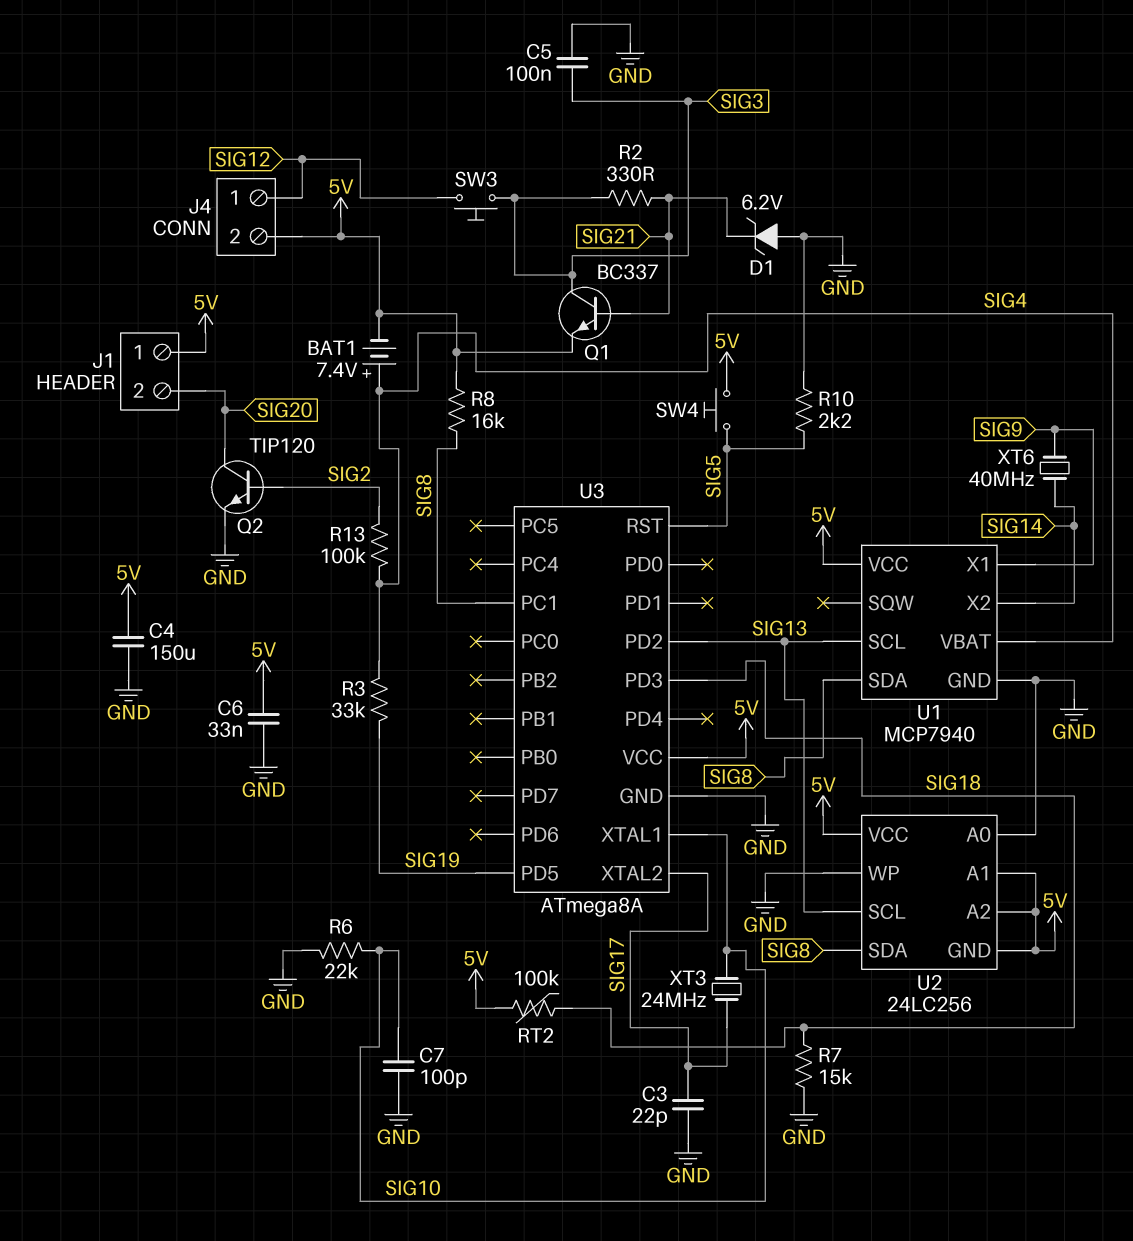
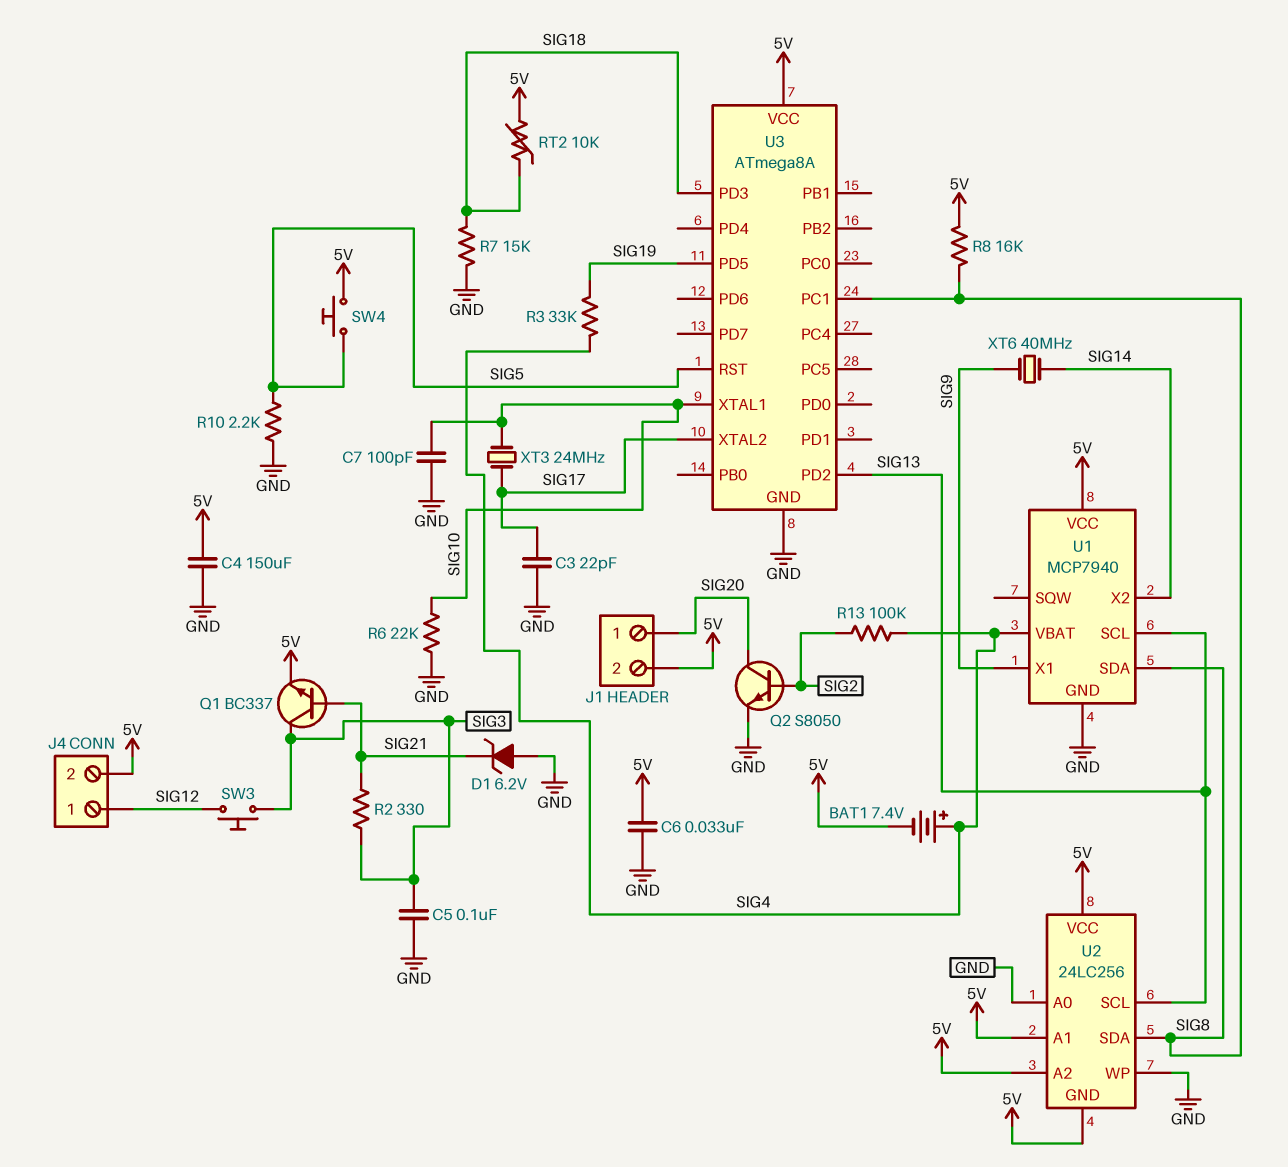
J1 pin 1: 5V -> SIG20
J1 pin 2: SIG20 -> 5V
Q2: NPN TIP120 (B SIG2, C SIG20, E GND) -> NPN S8050 (B SIG2, C SIG20, E GND)
RT2: 100k (5V, SIG18) -> 10k (5V, SIG18)

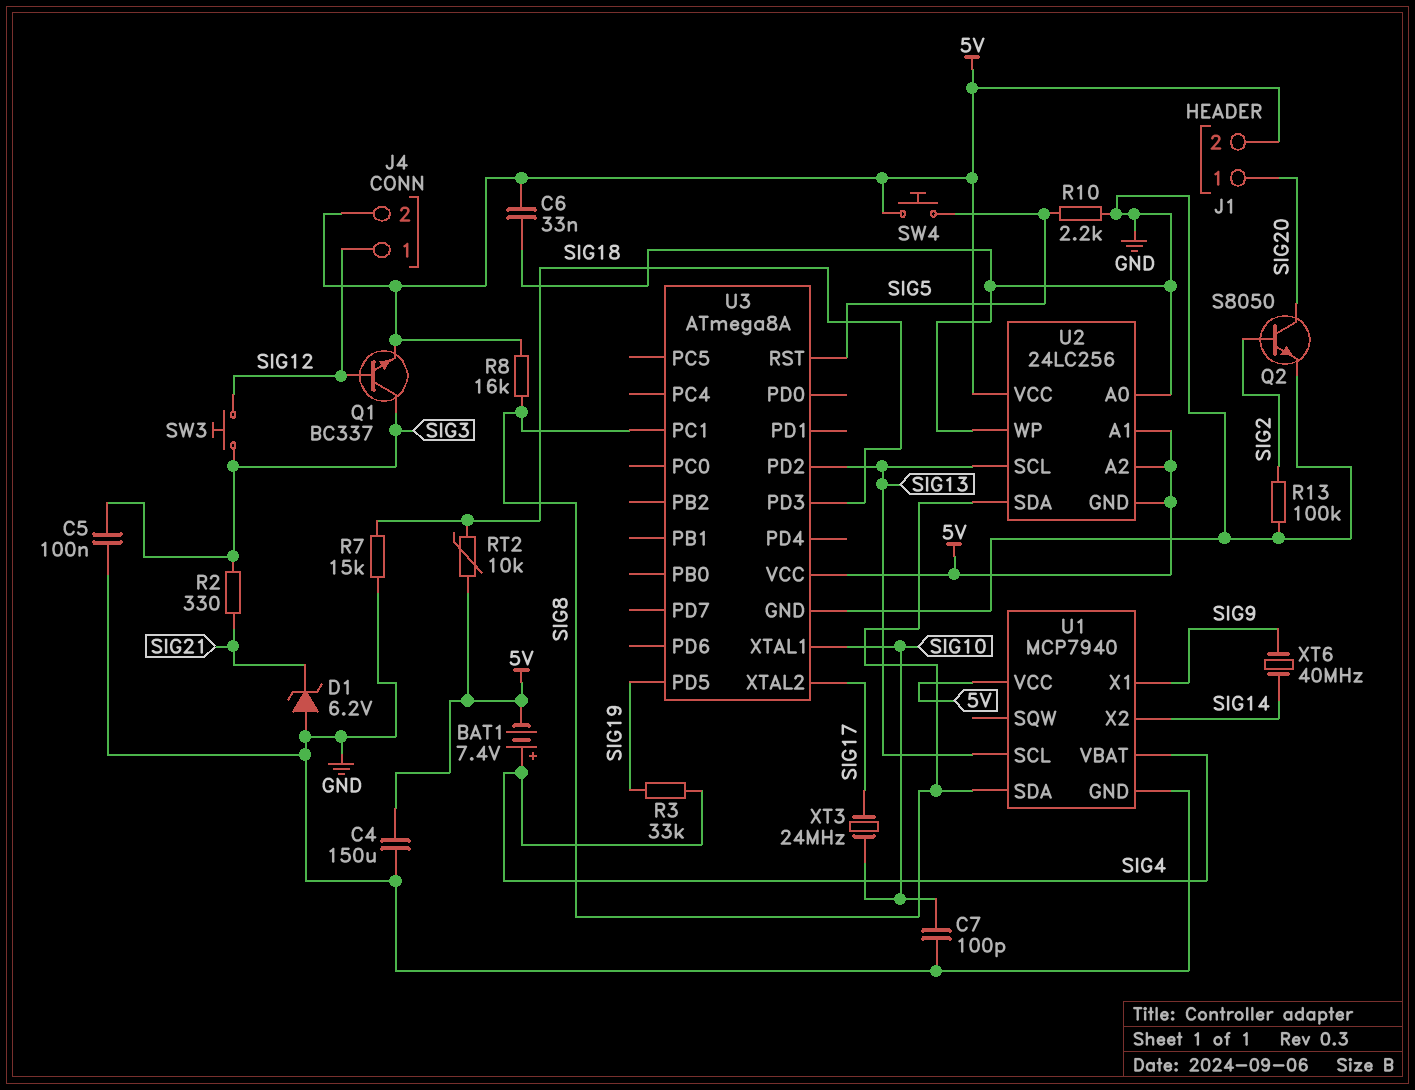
C3: 22pF (GND, SIG17) -> none
Q1: NPN BC337 (B SIG21, C SIG3, E 5V) -> NPN BC337 (B SIG12, C SIG3, E 5V)
R6: 22k (GND, SIG10) -> none
R13: 100k (SIG2, SIG4) -> 100k (GND, SIG2)

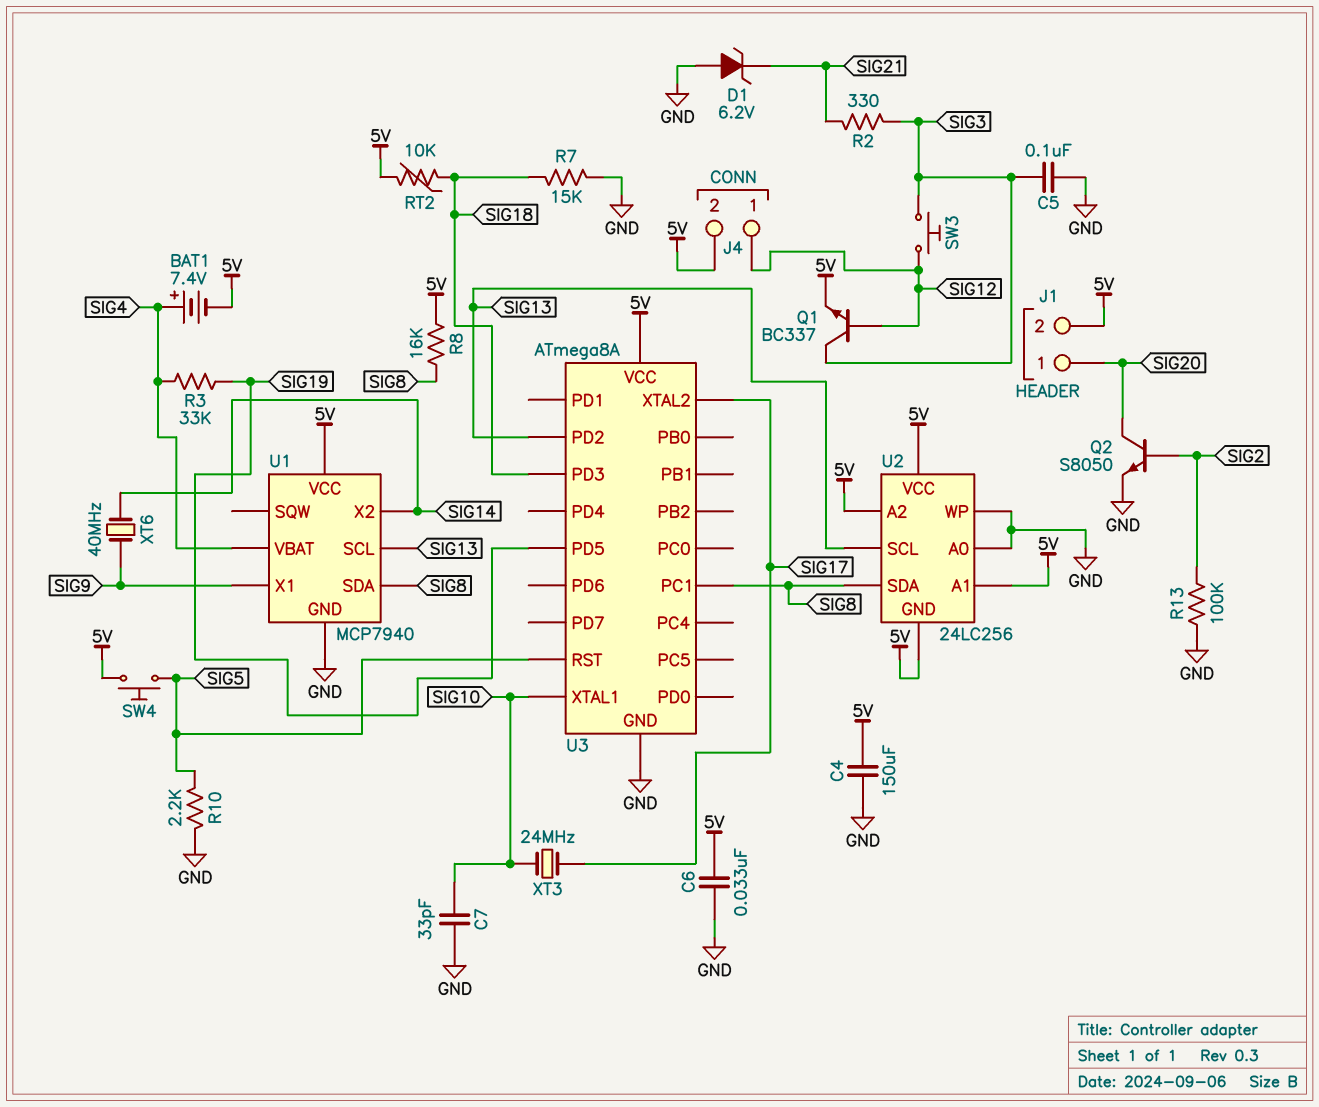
C7: 100pF (GND, SIG10) -> 33pF (GND, SIG10)

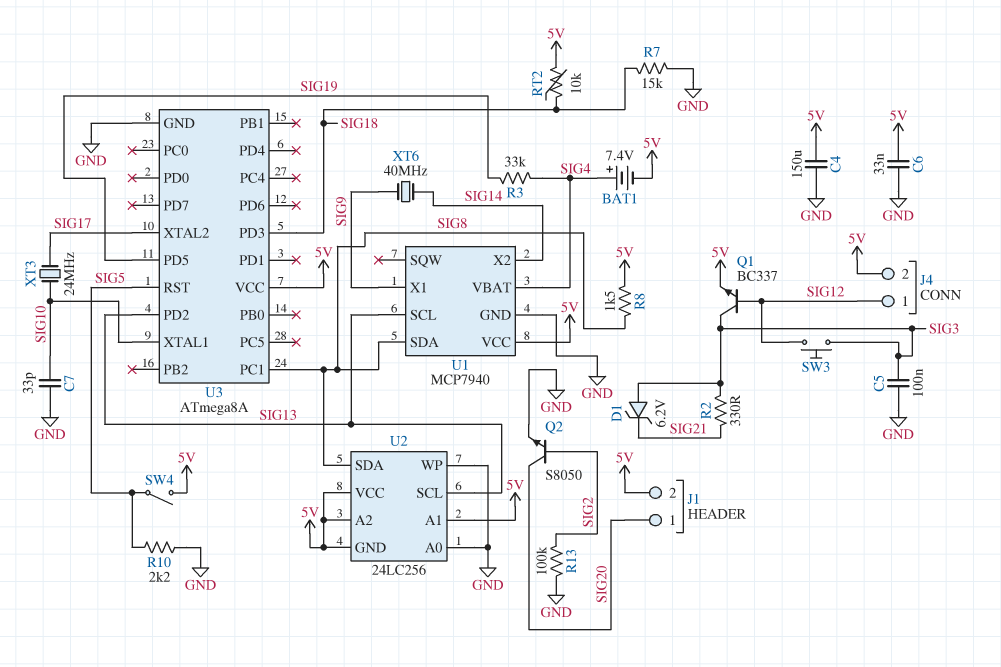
D1: zener 6.2V (A GND, K SIG21) -> zener 6.2V (A SIG3, K SIG21)
R8: 16k (5V, SIG8) -> 1.5k (5V, SIG8)
SW4: button (5V, SIG5) -> switch (5V, SIG5)

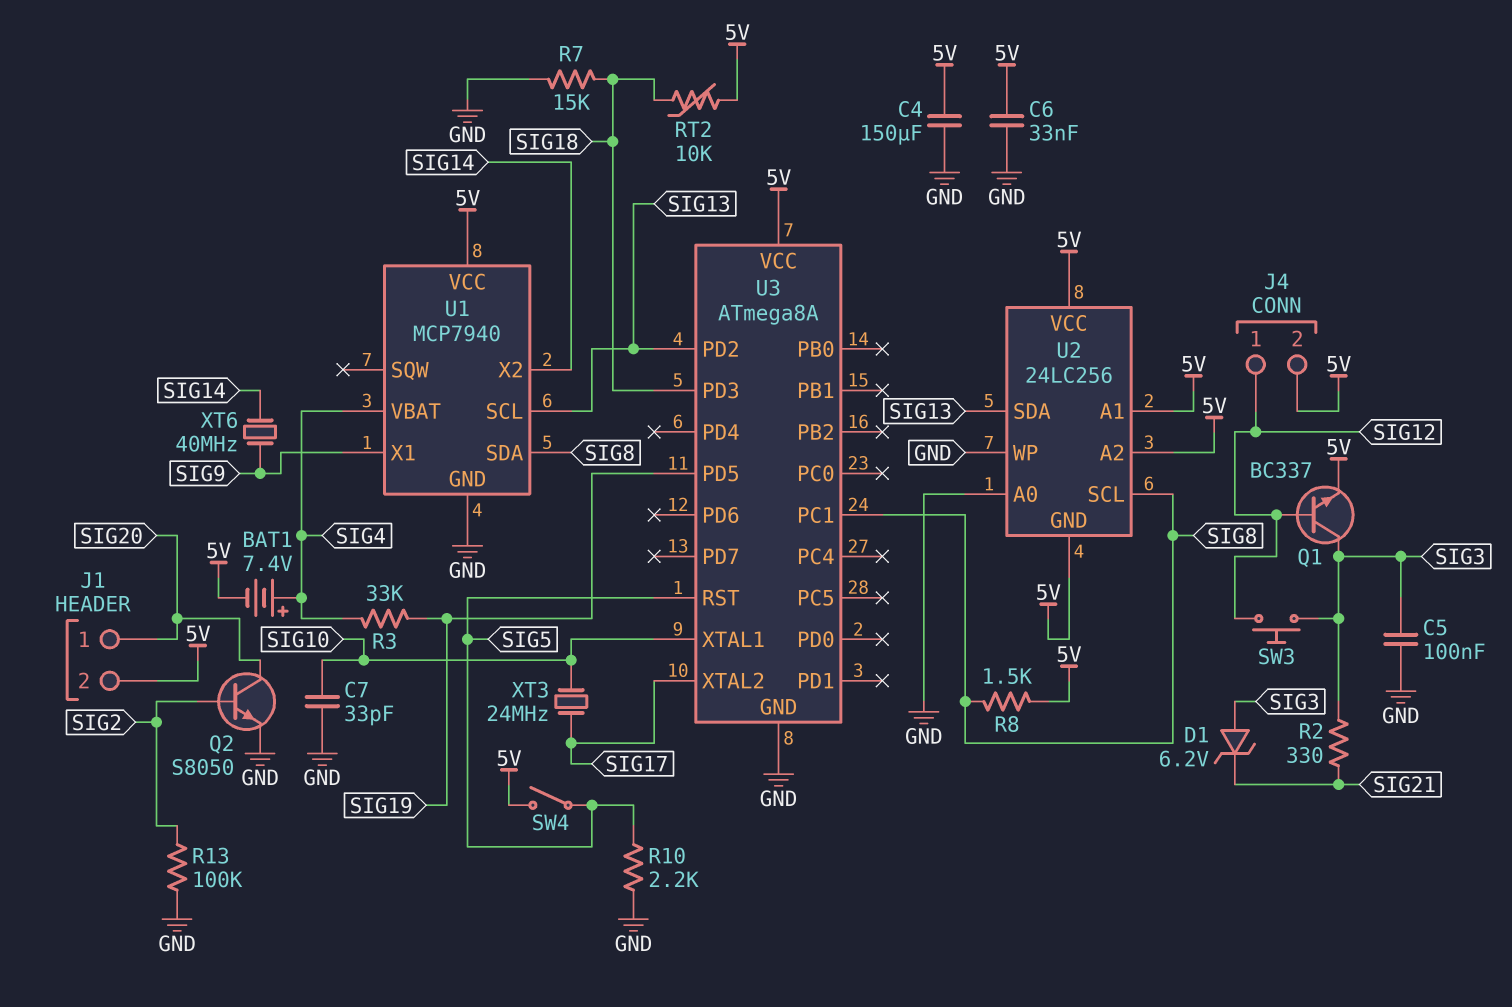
U2 pin SCL: SIG13 -> SIG8
U2 pin SDA: SIG8 -> SIG13

